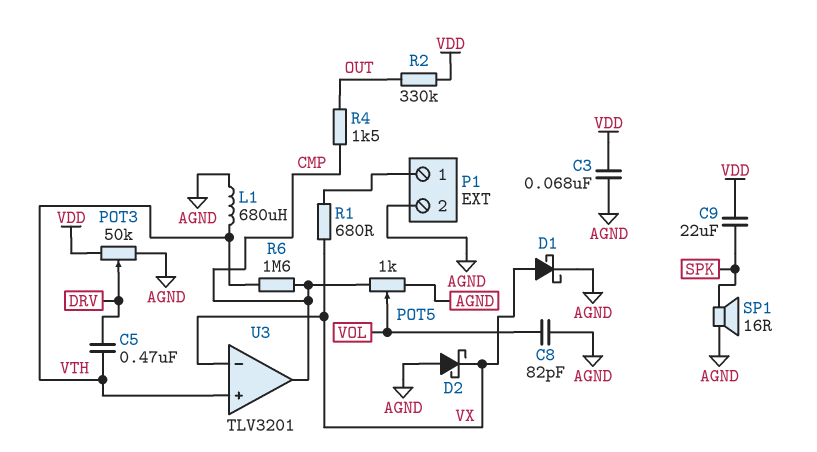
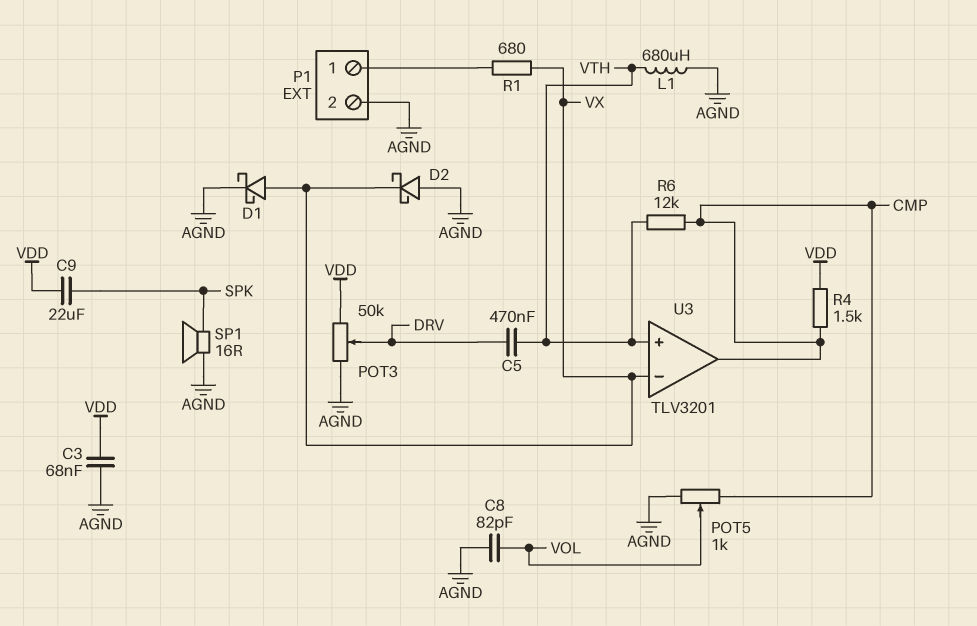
R2: 330k (OUT, VDD) -> none
R4: 1.5k (CMP, OUT) -> 1.5k (CMP, VDD)
R6: 1.6M (CMP, VTH) -> 12k (CMP, VTH)

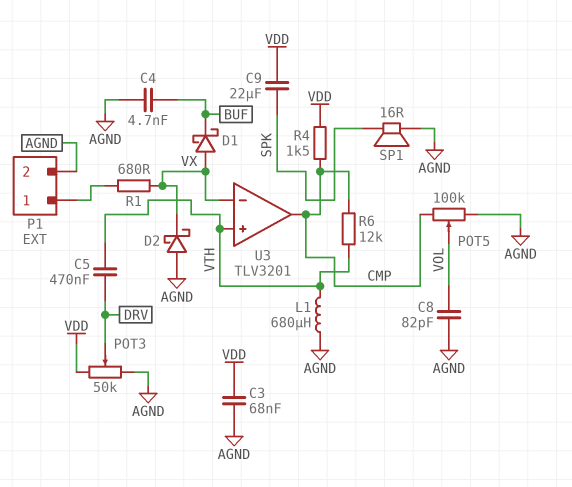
C4: none -> 4.7nF (AGND, BUF)
D1: schottky (A VX, K AGND) -> schottky (A VX, K BUF)
POT5: 1k (AGND, CMP, wiper VOL) -> 100k (AGND, CMP, wiper VOL)

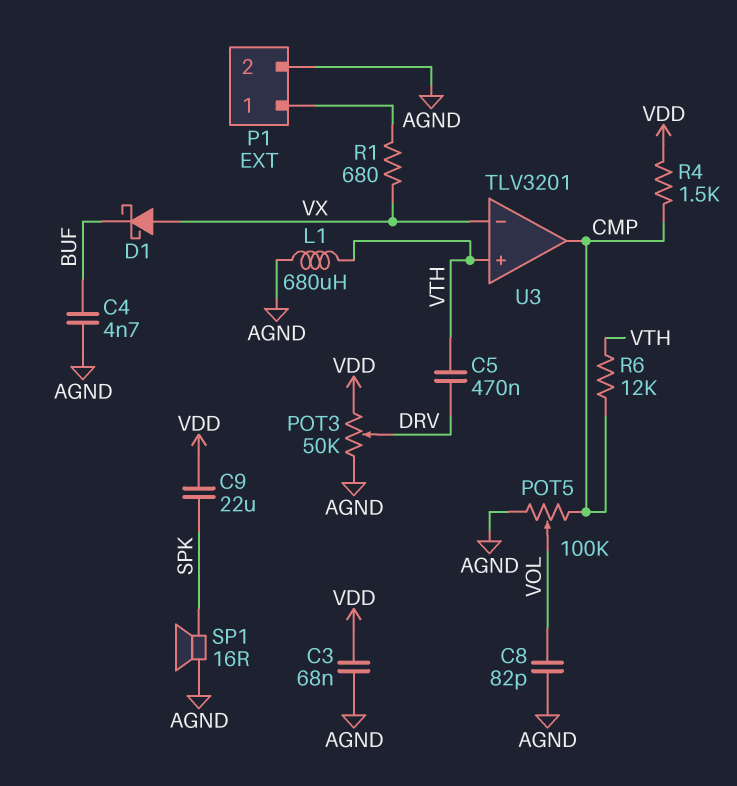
D2: schottky (A AGND, K VX) -> none

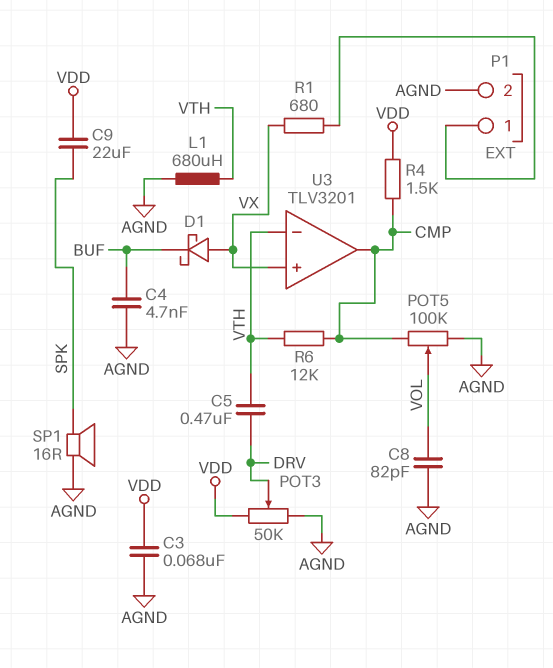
U3 pin in+: VTH -> VX
U3 pin in-: VX -> VTH

